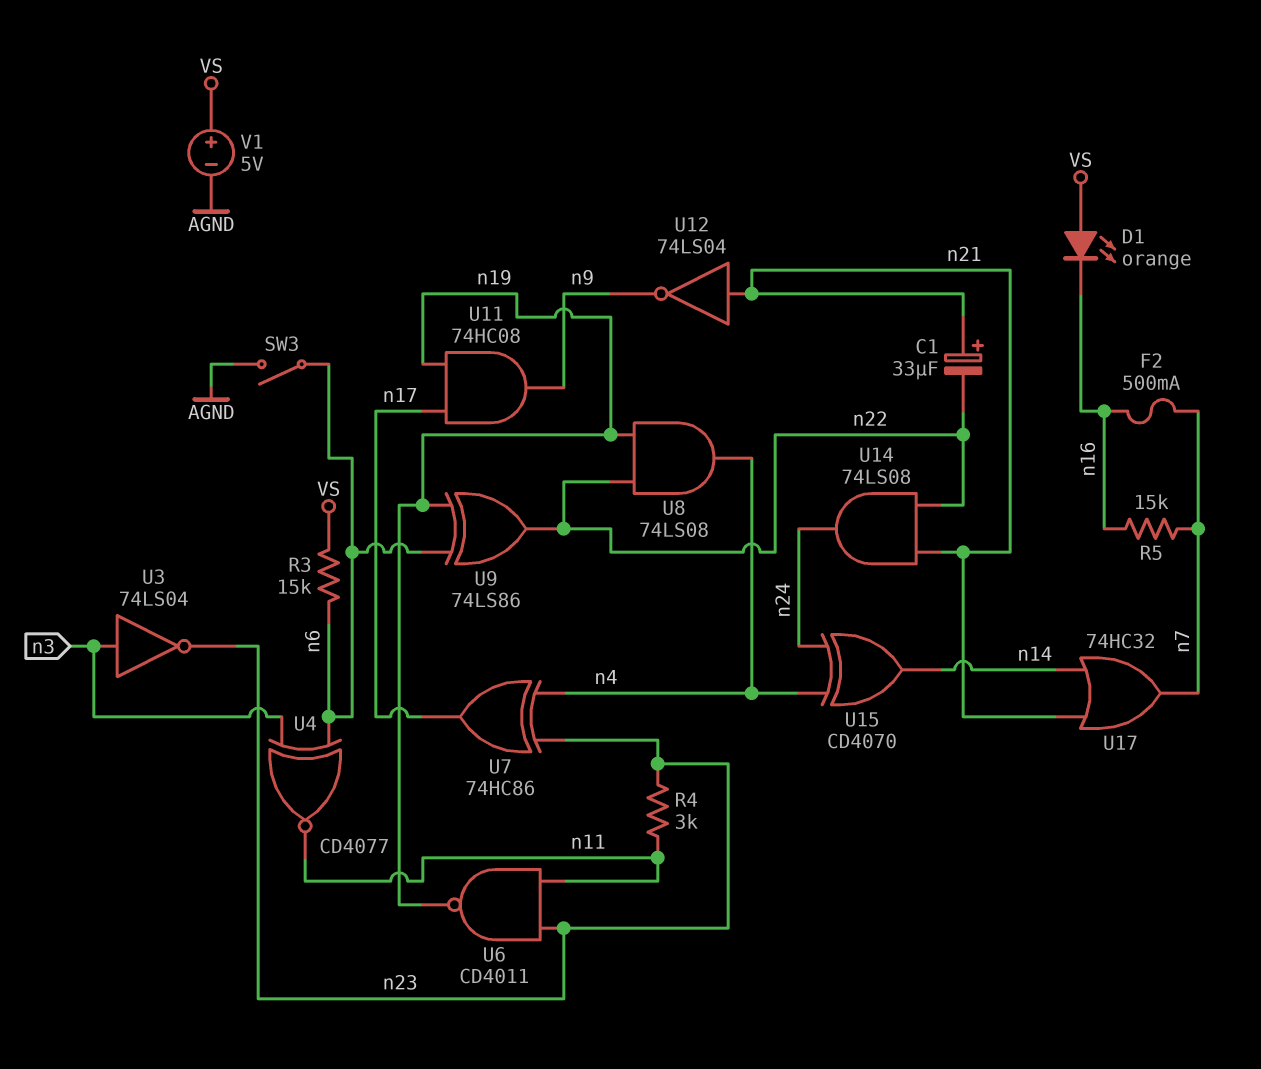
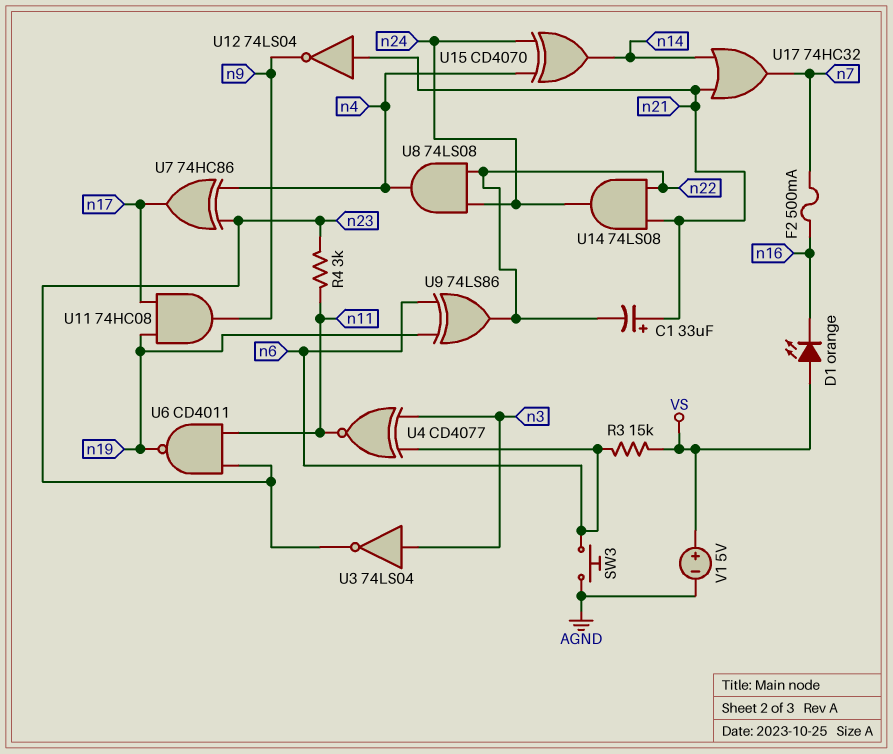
R5: 15k (n7, n16) -> none
SW3: switch (AGND, n6) -> button (AGND, n6)
U8: AND 74LS08 (in n19, in n22, out n4) -> AND 74LS08 (in n22, in n24, out n4)

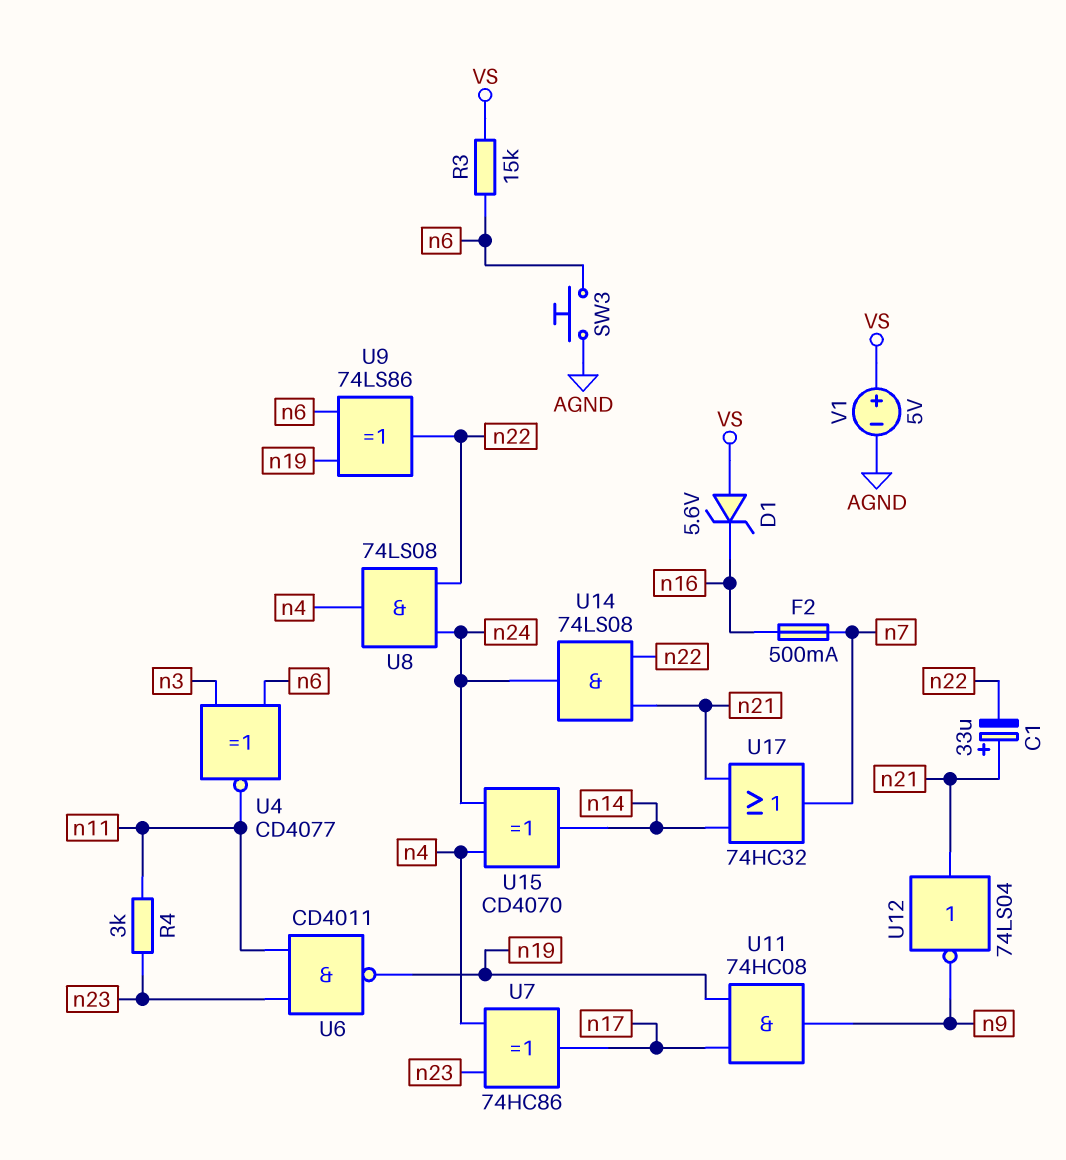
D1: LED orange (A VS, K n16) -> zener 5.6V (A VS, K n16)
U3: NOT 74LS04 (in n3, out n23) -> none

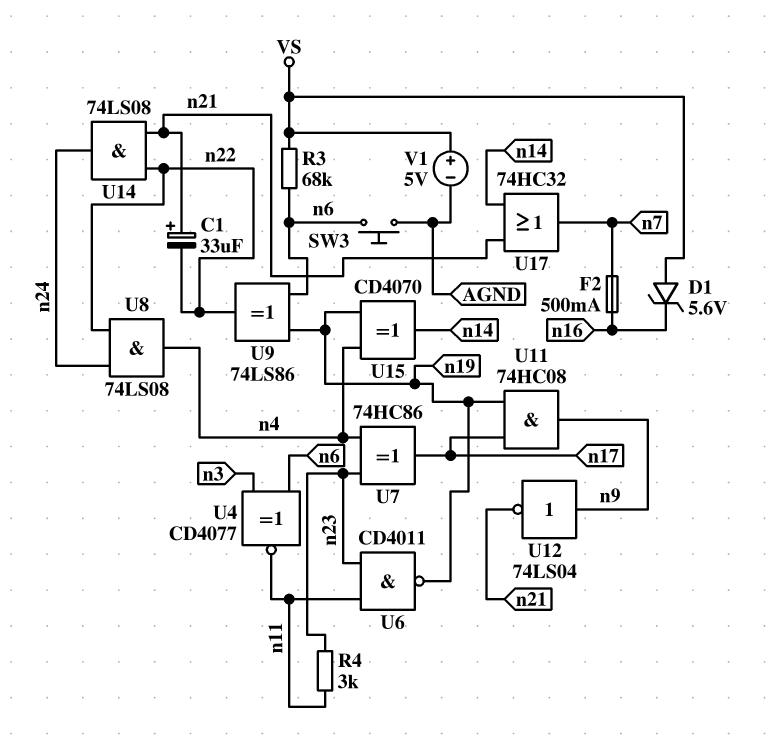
R3: 15k (VS, n6) -> 68k (VS, n6)
U12: NOT 74LS04 (in n21, out n9) -> NOT 74LS04 (in n9, out n21)
U15: XOR CD4070 (in n4, in n24, out n14) -> XOR CD4070 (in n4, in n19, out n14)

